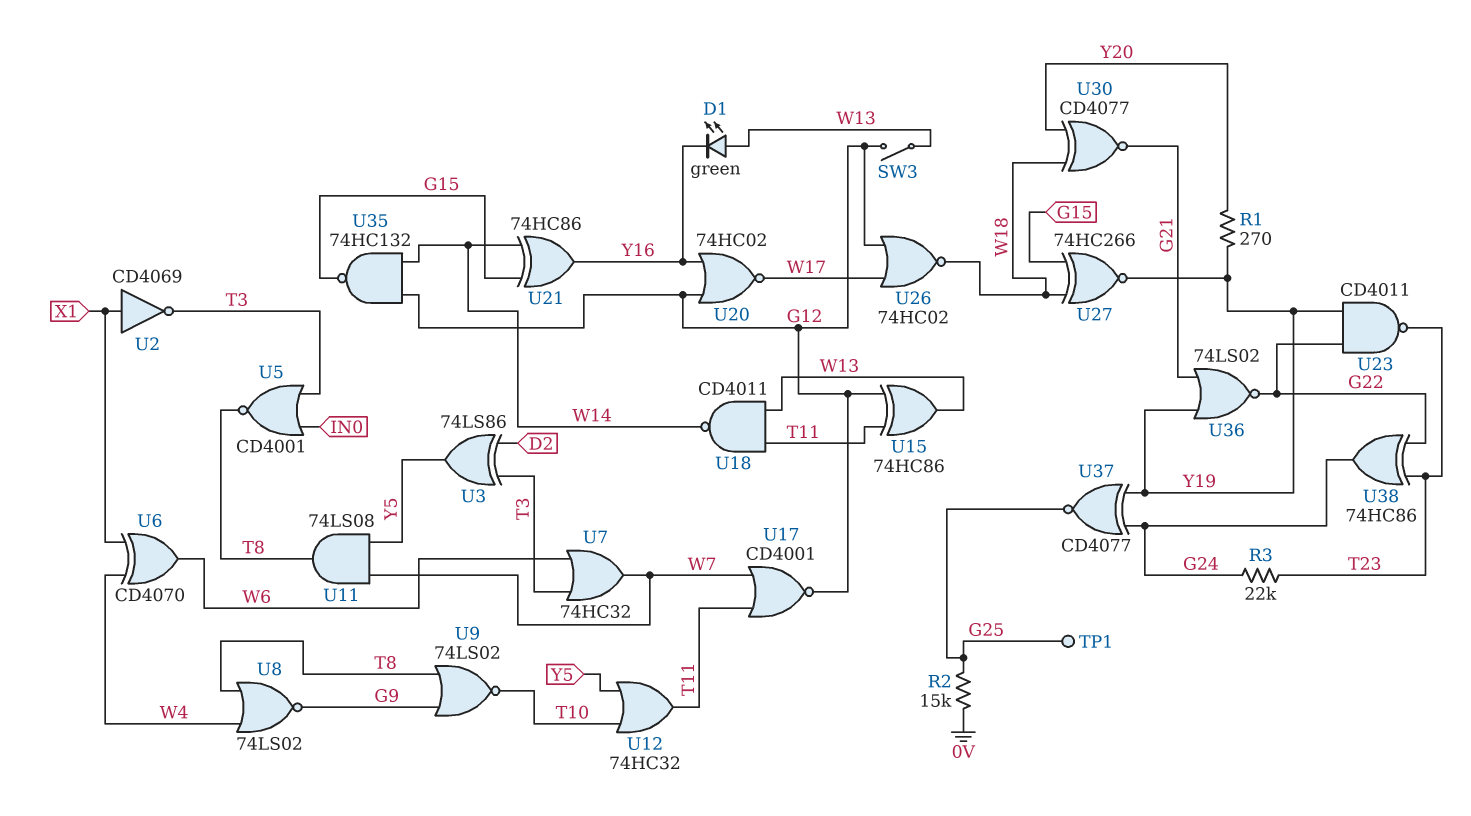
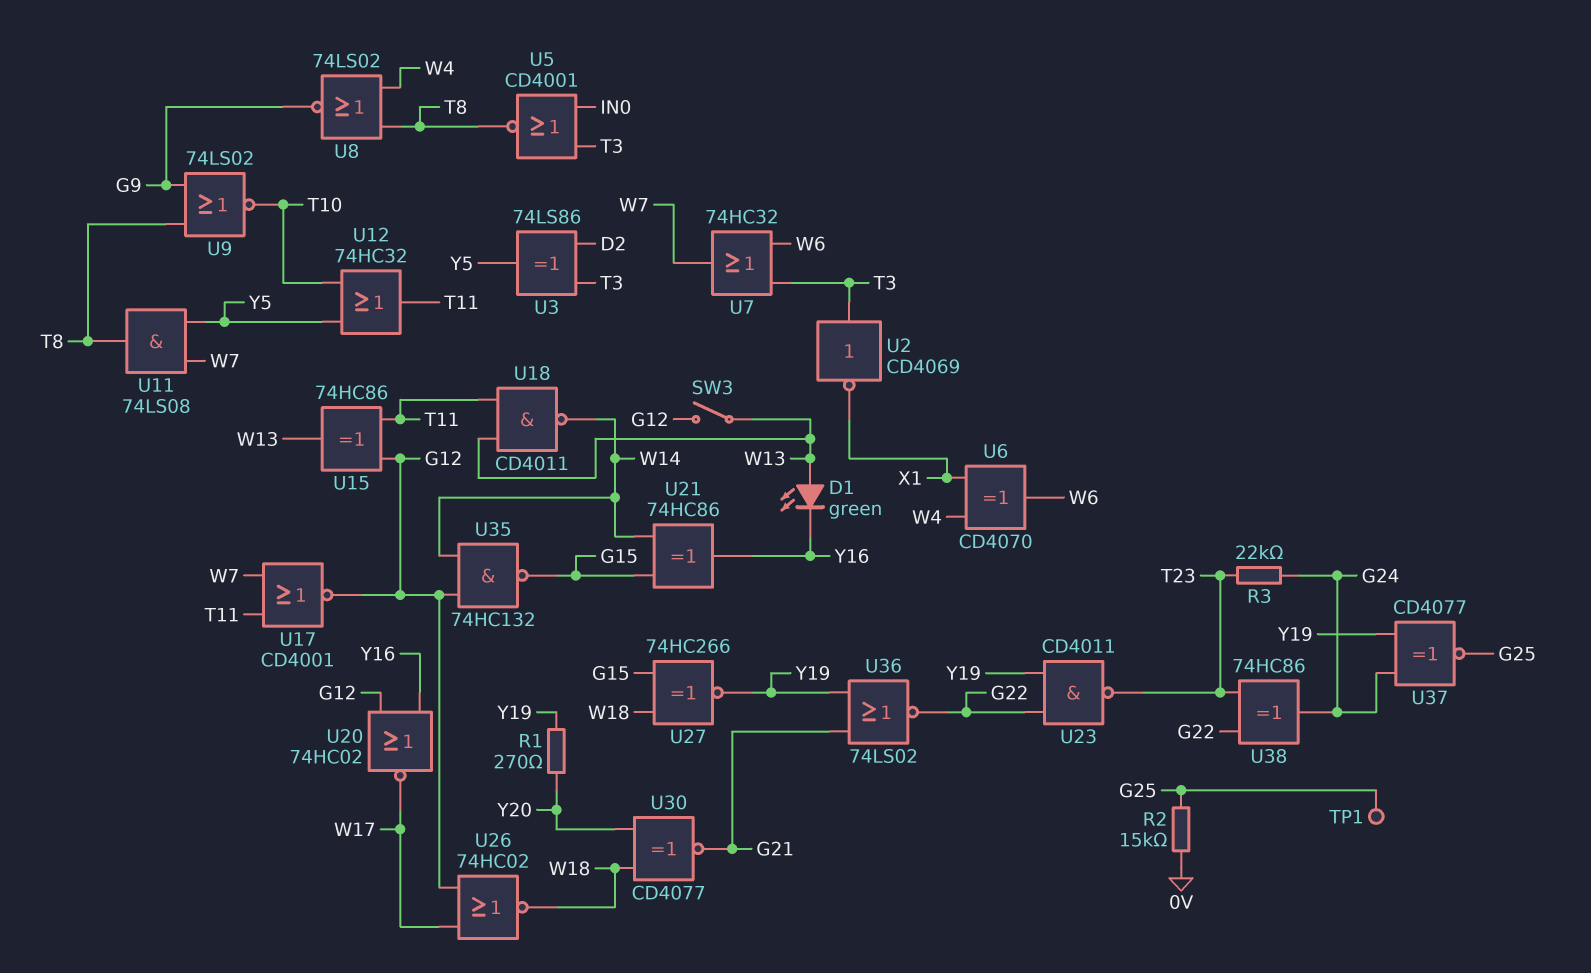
U2: NOT CD4069 (in X1, out T3) -> NOT CD4069 (in T3, out X1)

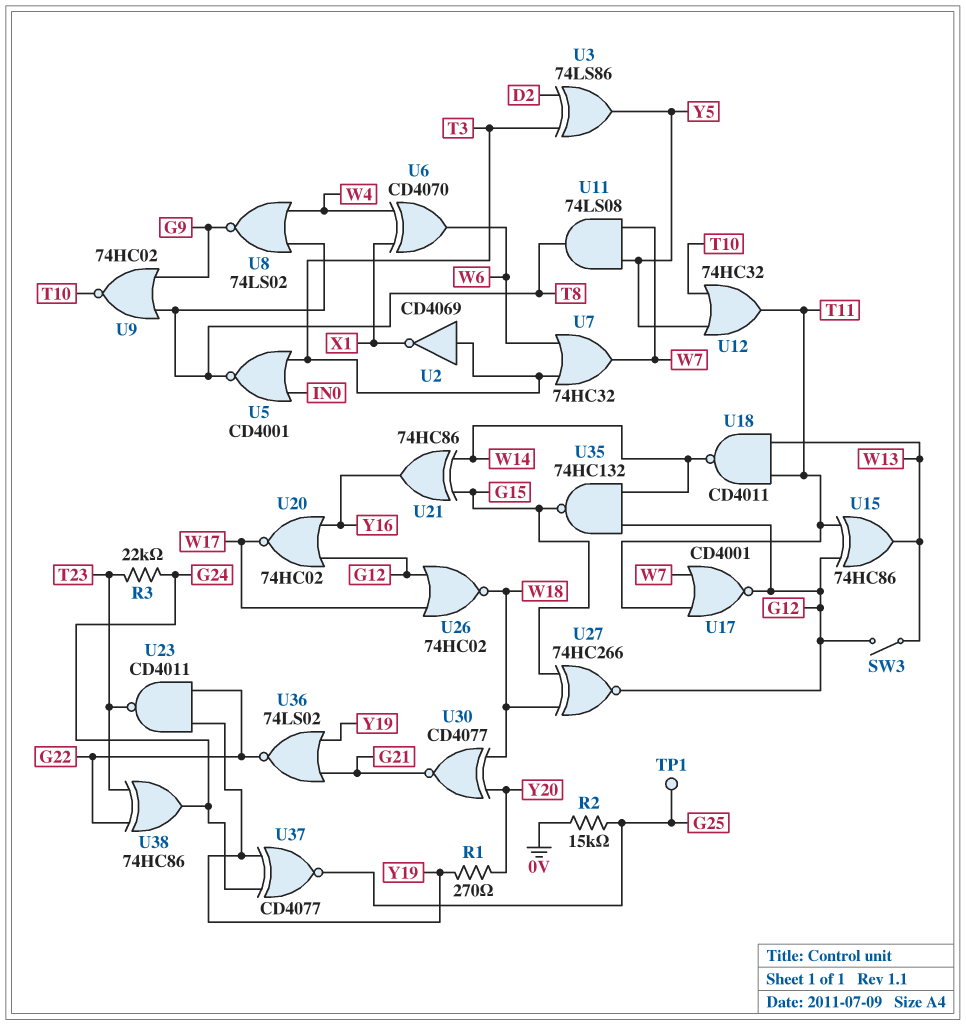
D1: LED green (A W13, K Y16) -> none
U9: NOR 74LS02 (in G9, in T8, out T10) -> NOR 74HC02 (in G9, in T8, out T10)
U27: XNOR 74HC266 (in G15, in W18, out Y19) -> XNOR 74HC266 (in G15, in W18, out G12)

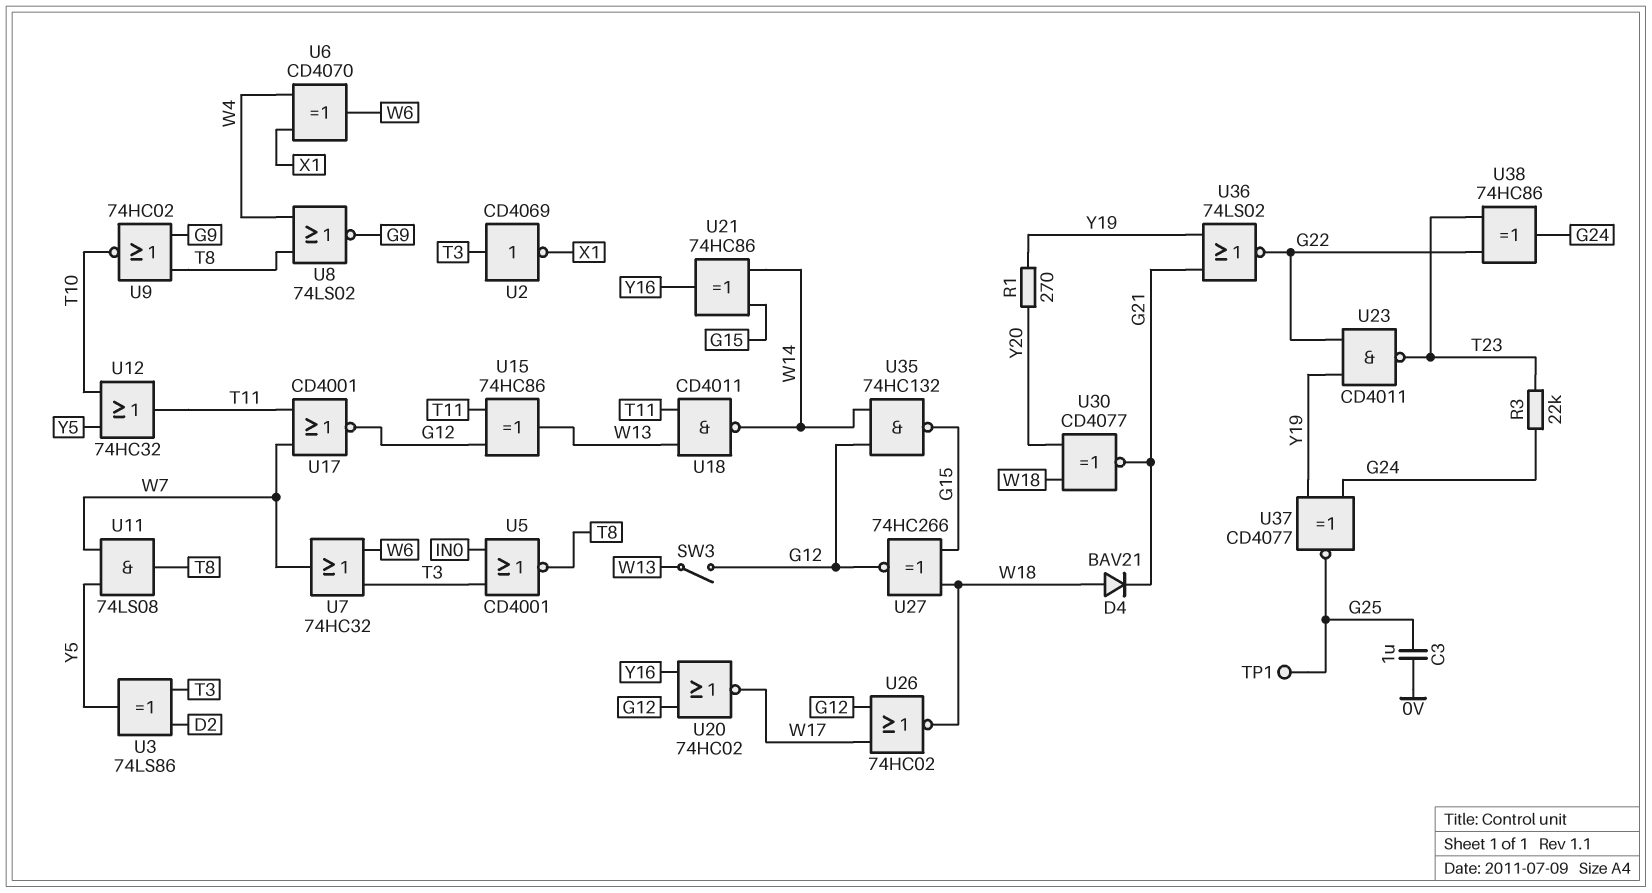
C3: none -> 1uF (0V, G25)
D4: none -> diode BAV21 (A W18, K G21)
R2: 15k (0V, G25) -> none

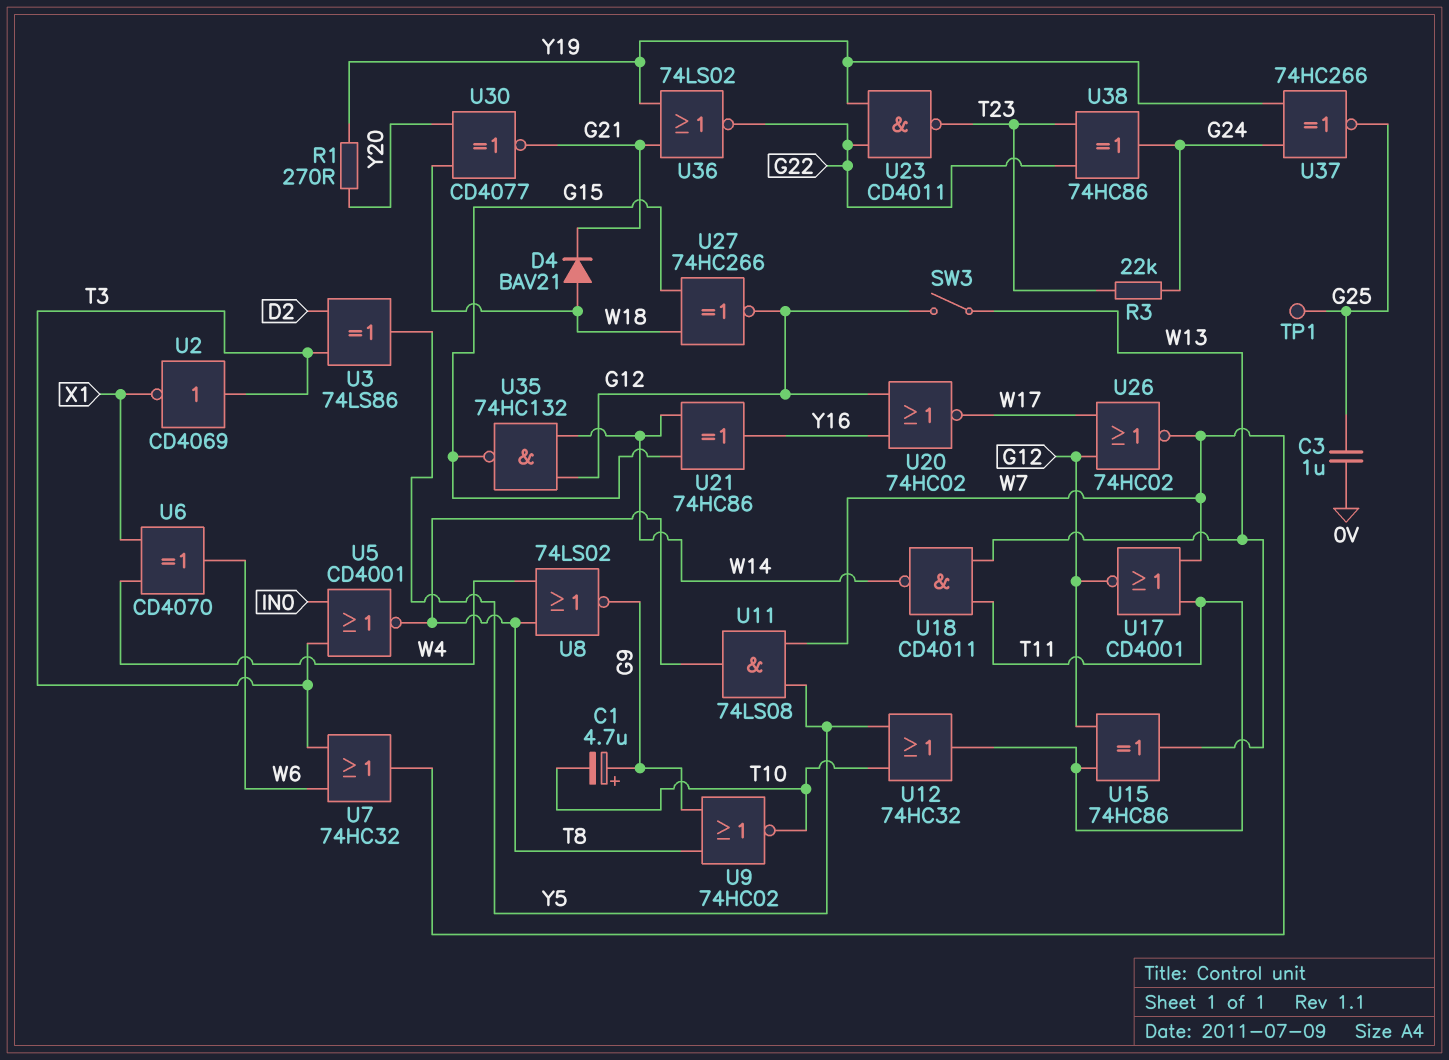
C1: none -> 4.7uF (plus G9, minus T10)
U26: NOR 74HC02 (in G12, in W17, out W18) -> NOR 74HC02 (in G12, in W17, out W7)
U37: XNOR CD4077 (in G24, in Y19, out G25) -> XNOR 74HC266 (in G24, in Y19, out G25)

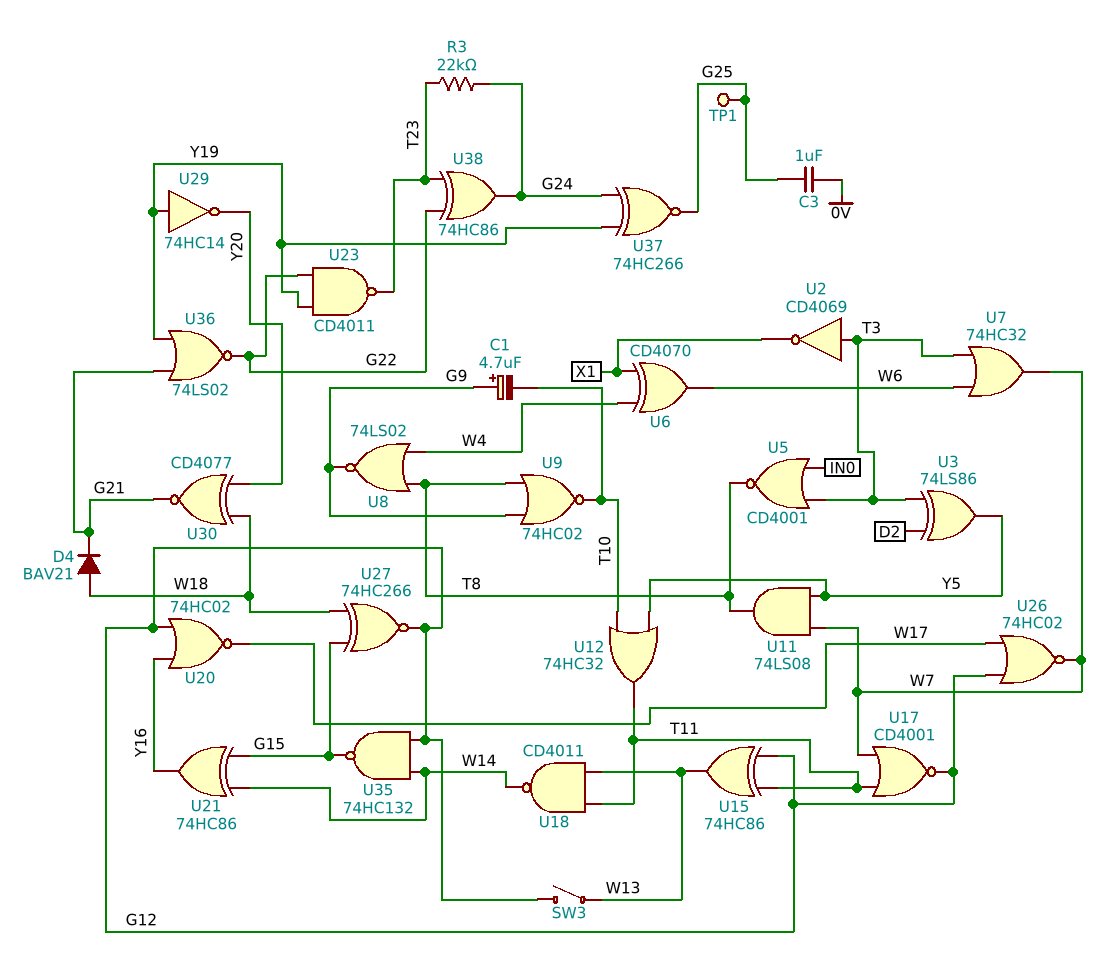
R1: 270 (Y19, Y20) -> none
U29: none -> NOT 74HC14 (in Y19, out Y20)

